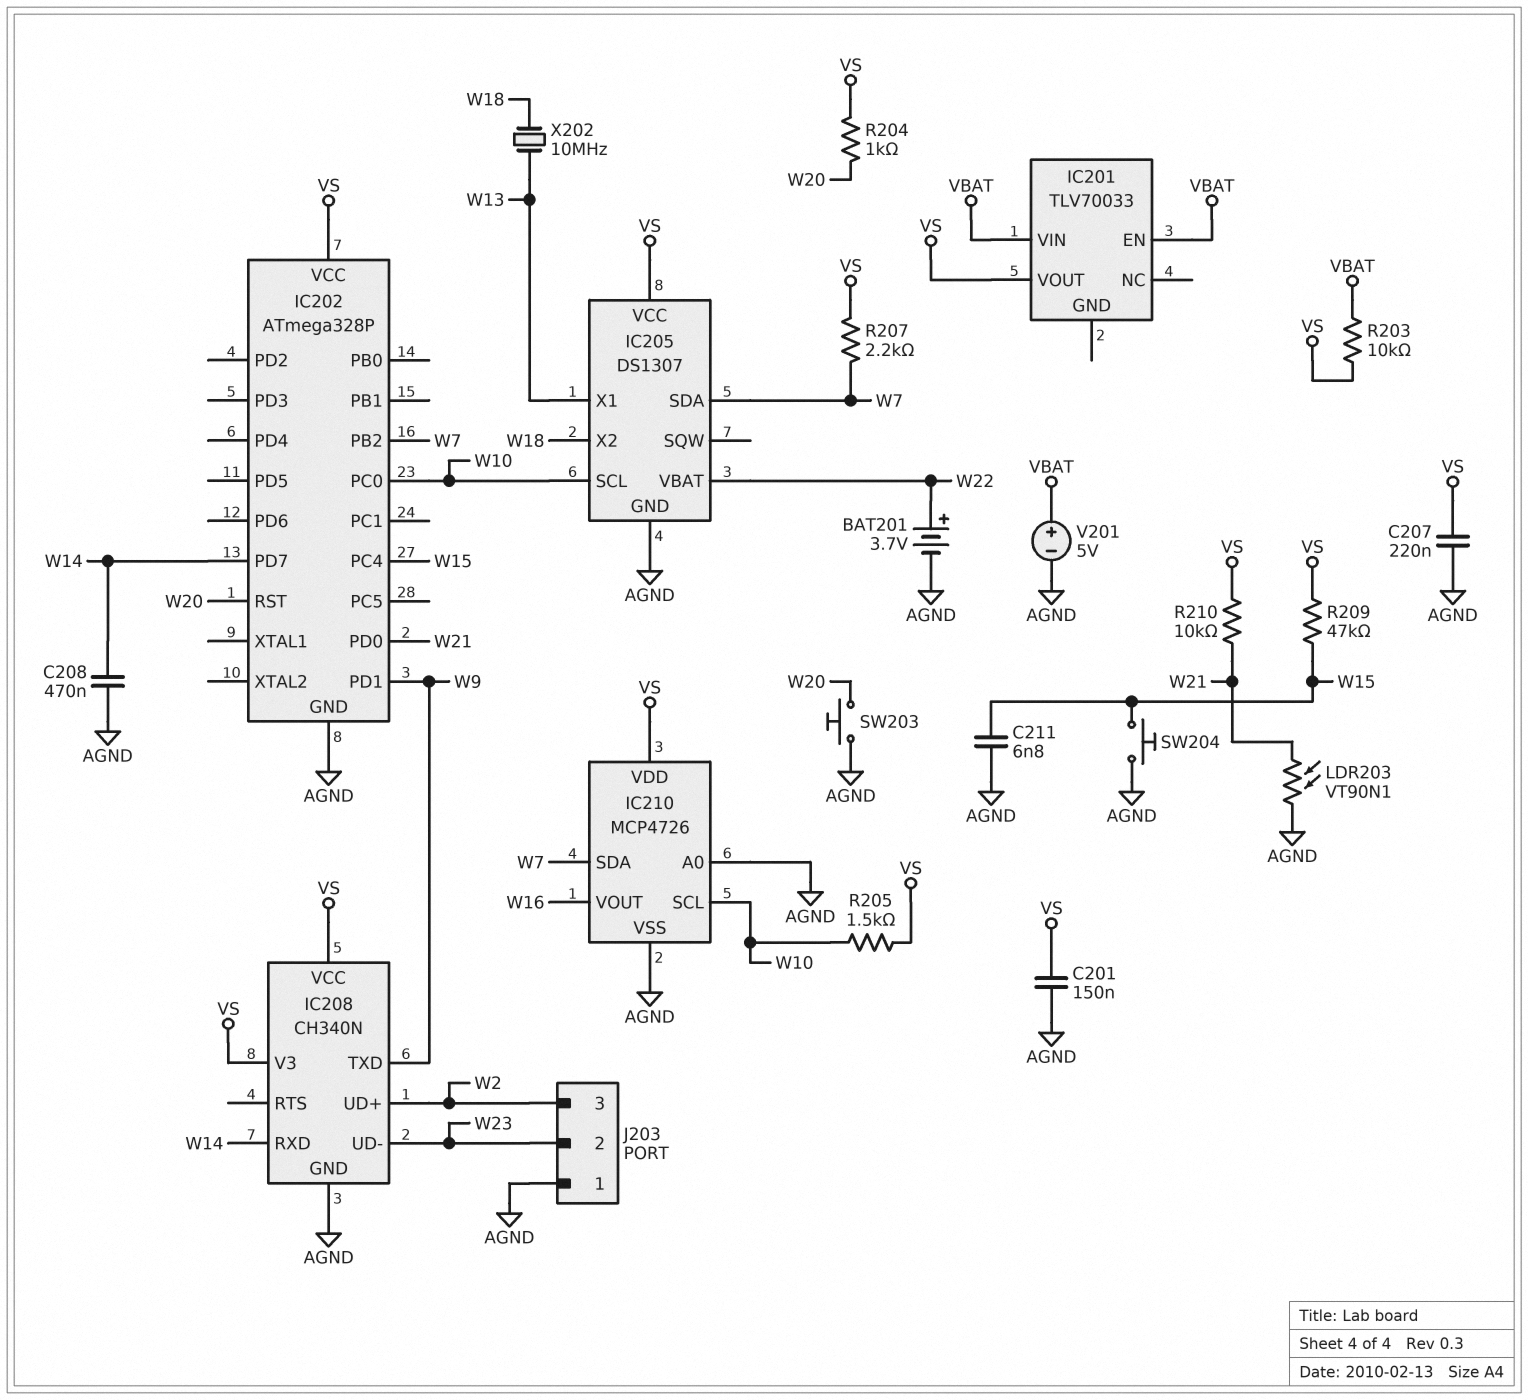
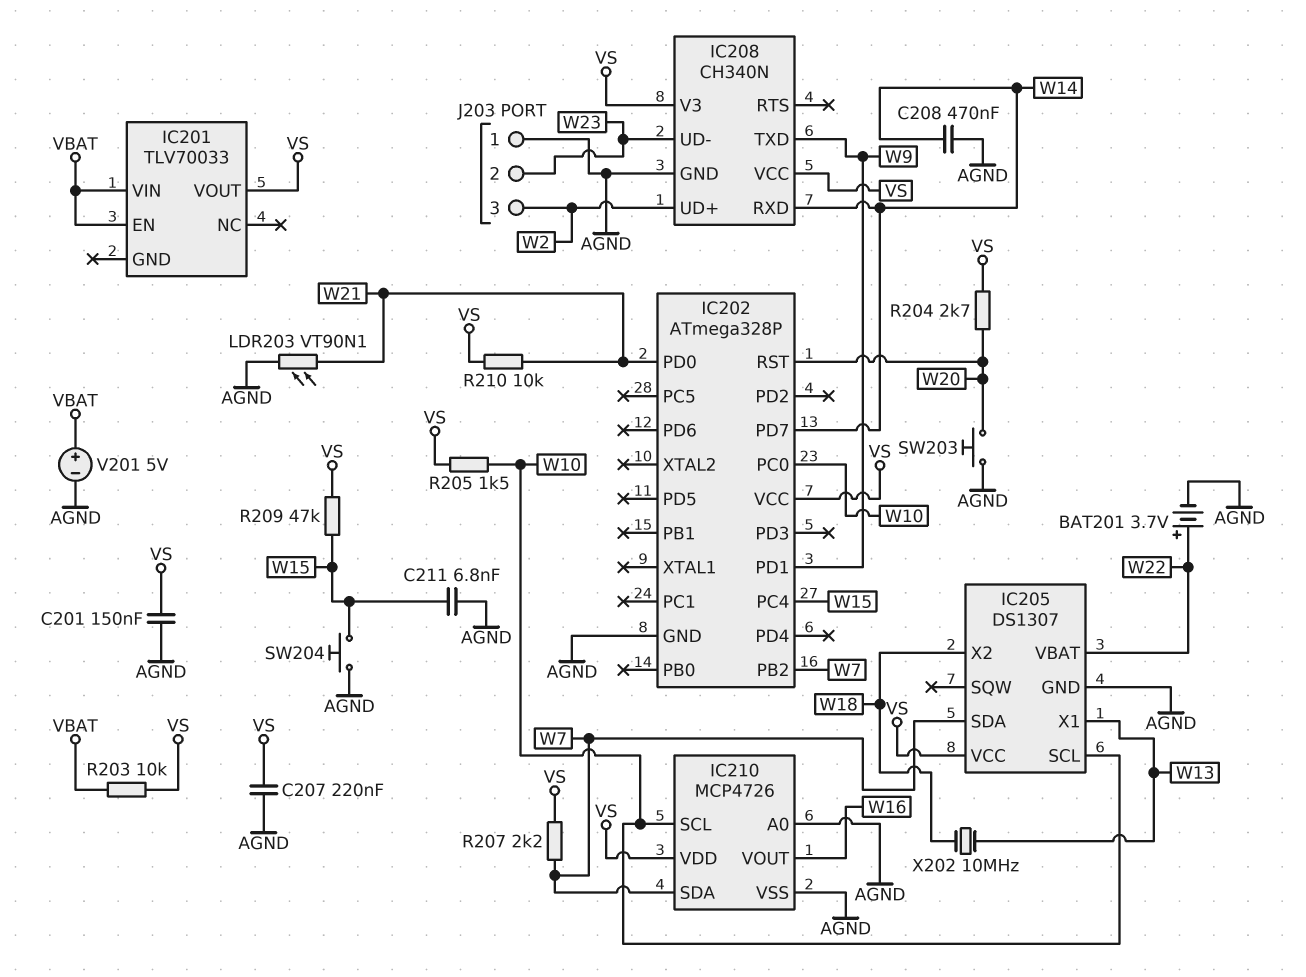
R204: 1k (VS, W20) -> 2.7k (VS, W20)

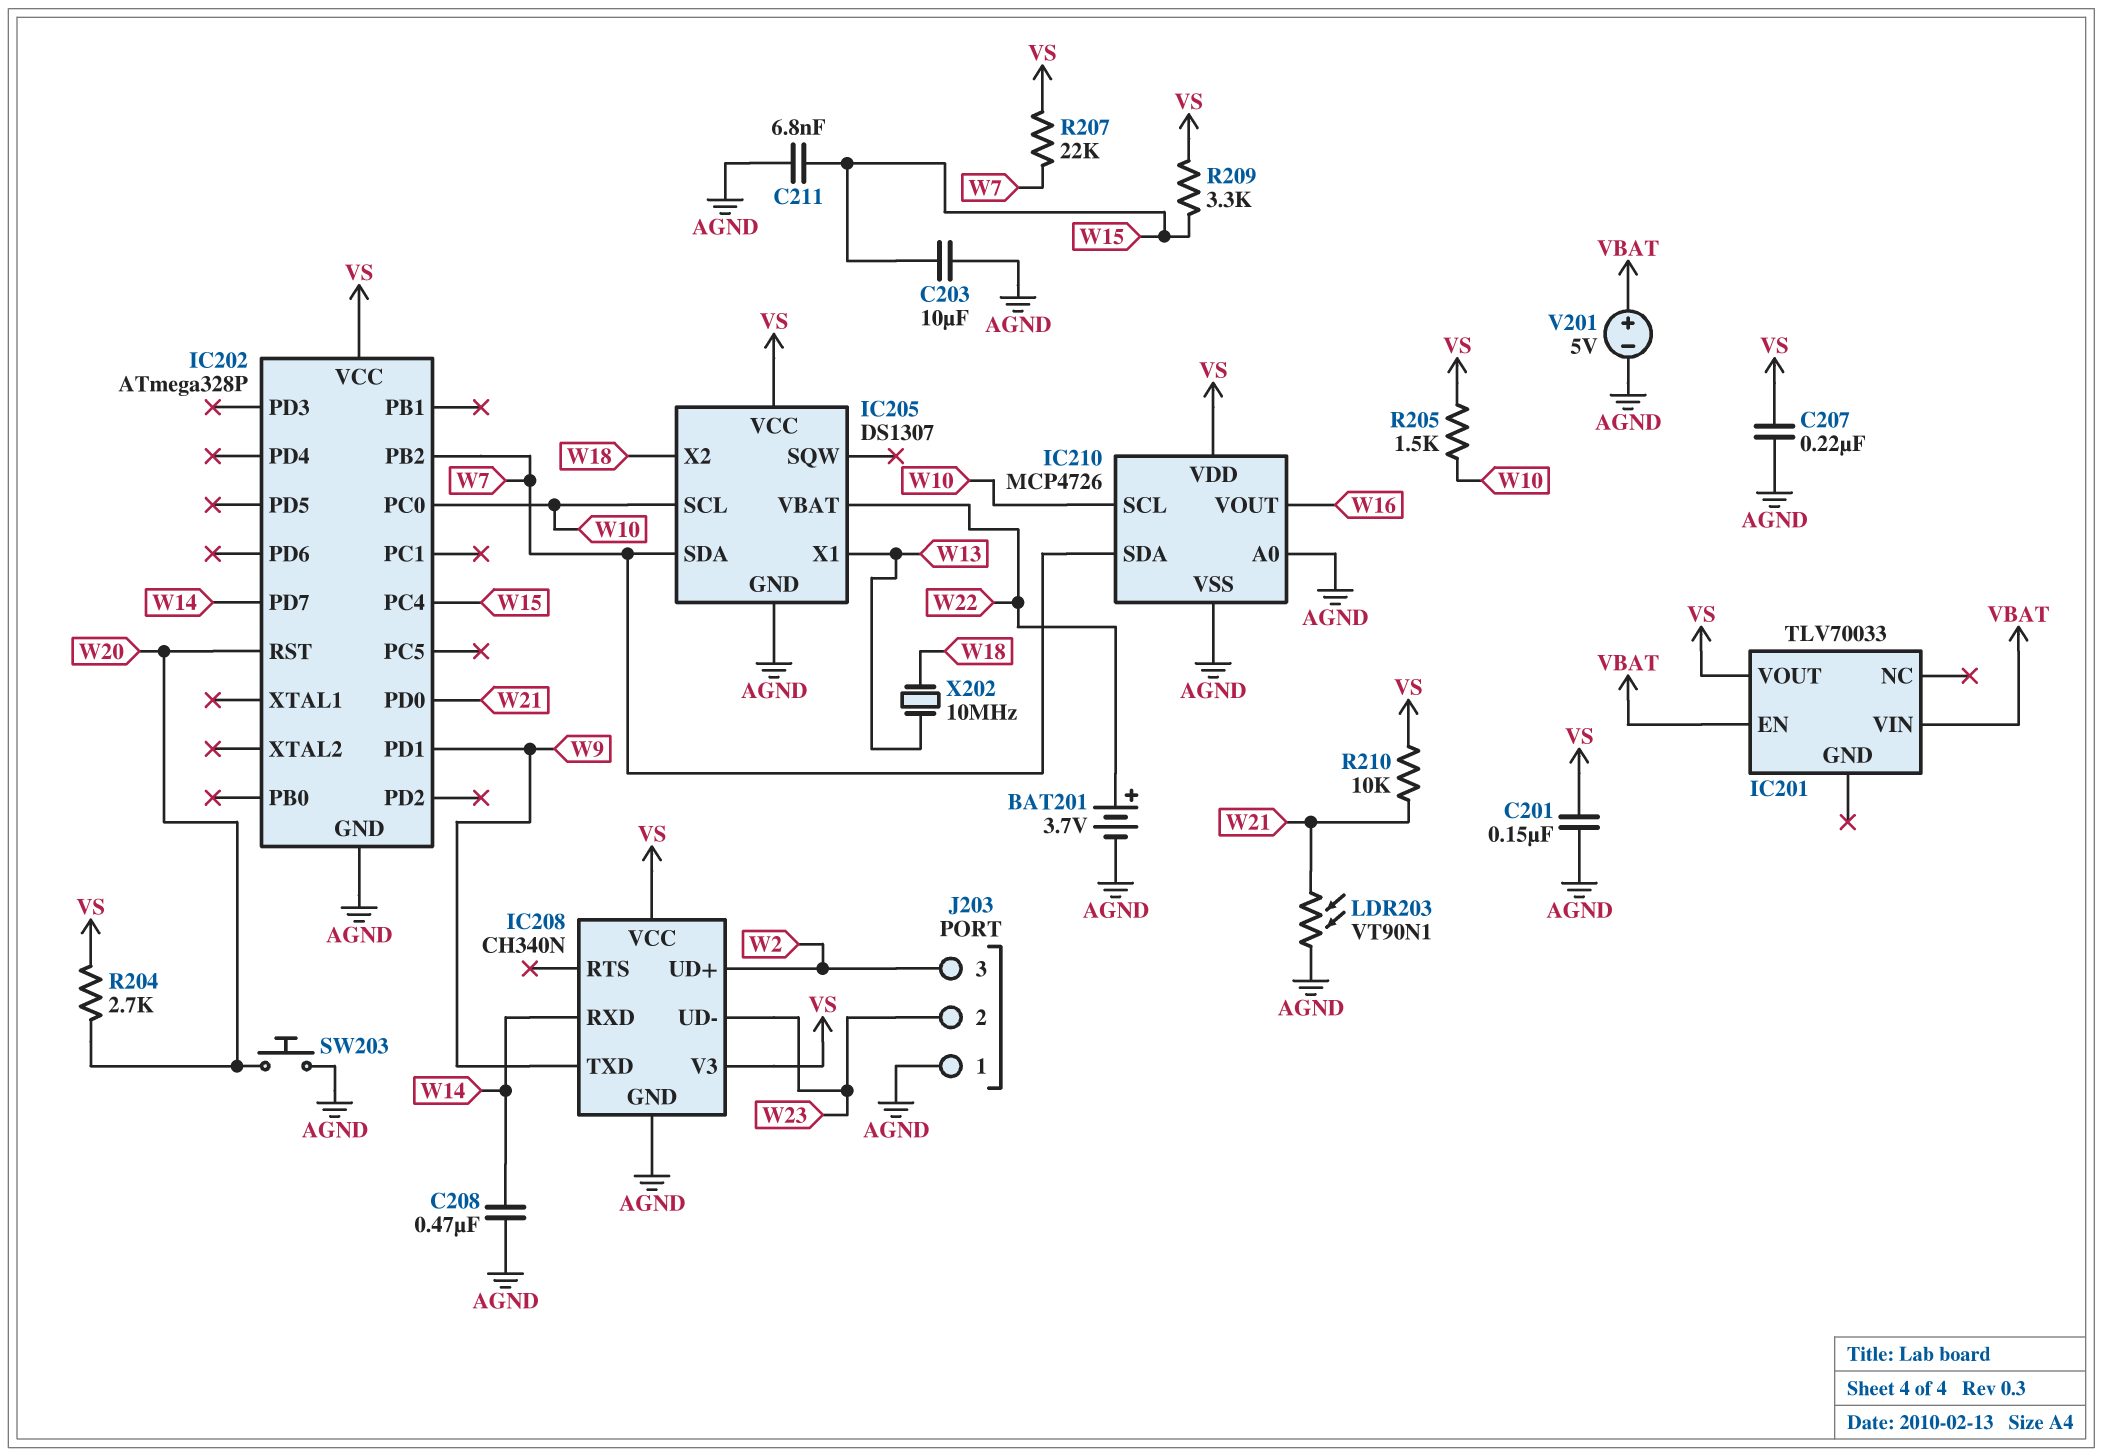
C203: none -> 10uF (AGND, W15)
R203: 10k (VBAT, VS) -> none
R207: 2.2k (VS, W7) -> 22k (VS, W7)
R209: 47k (VS, W15) -> 3.3k (VS, W15)
SW204: button (AGND, W15) -> none

